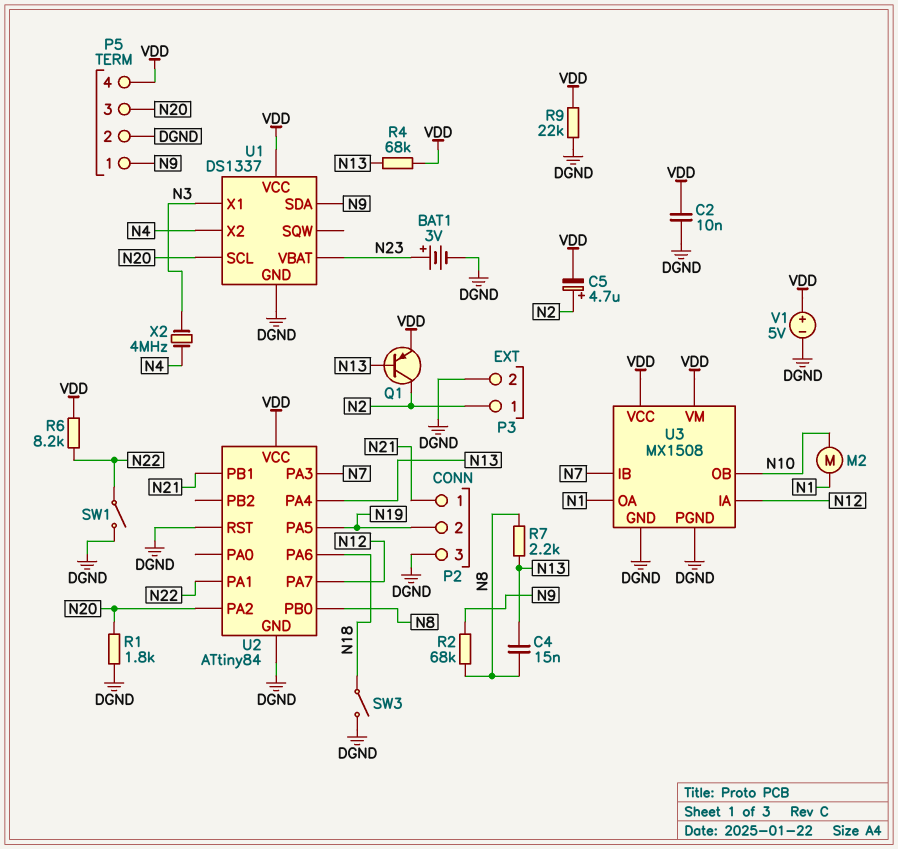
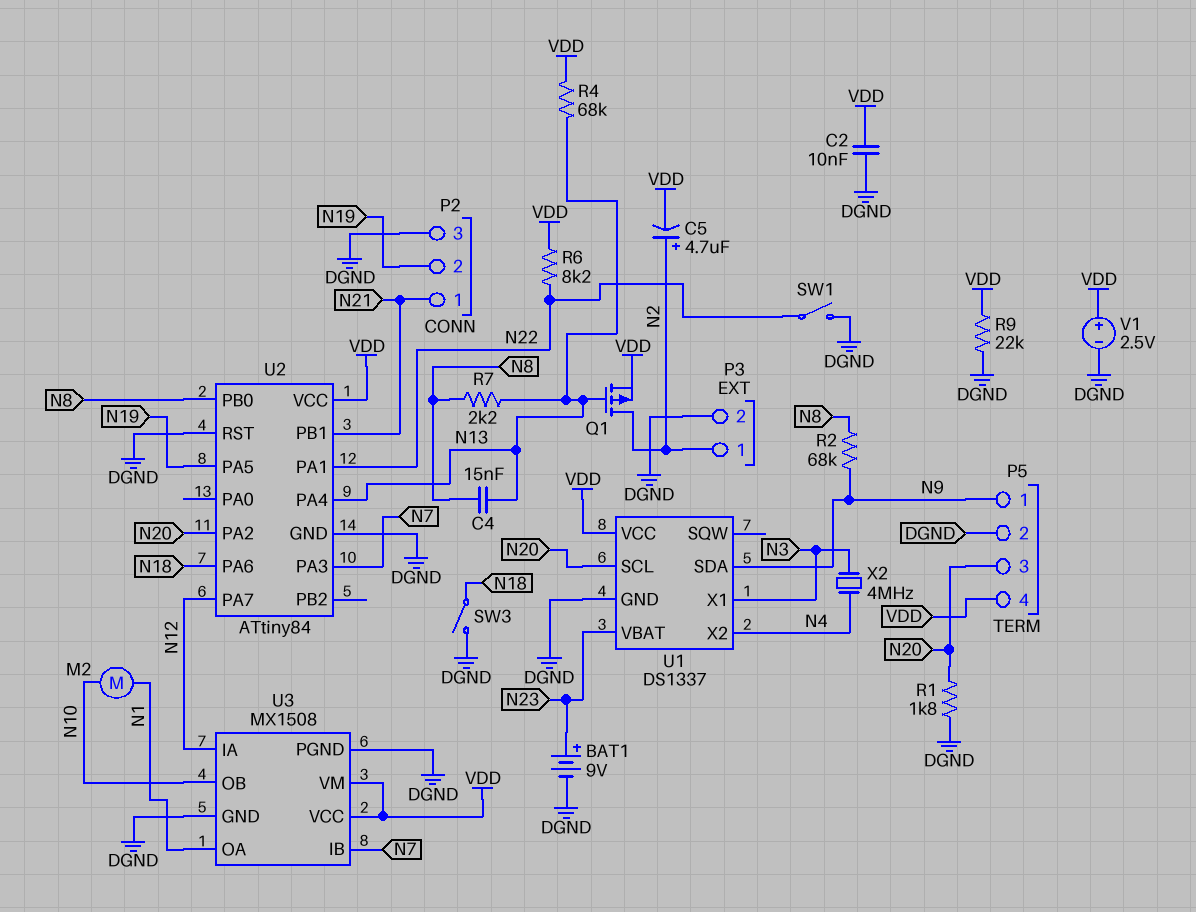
BAT1: 3V (plus N23, minus DGND) -> 9V (plus N23, minus DGND)
Q1: PNP (B N13, C N2, E VDD) -> PMOS (G N13, D N2, S VDD)
V1: 5V (plus VDD, minus DGND) -> 2.5V (plus VDD, minus DGND)

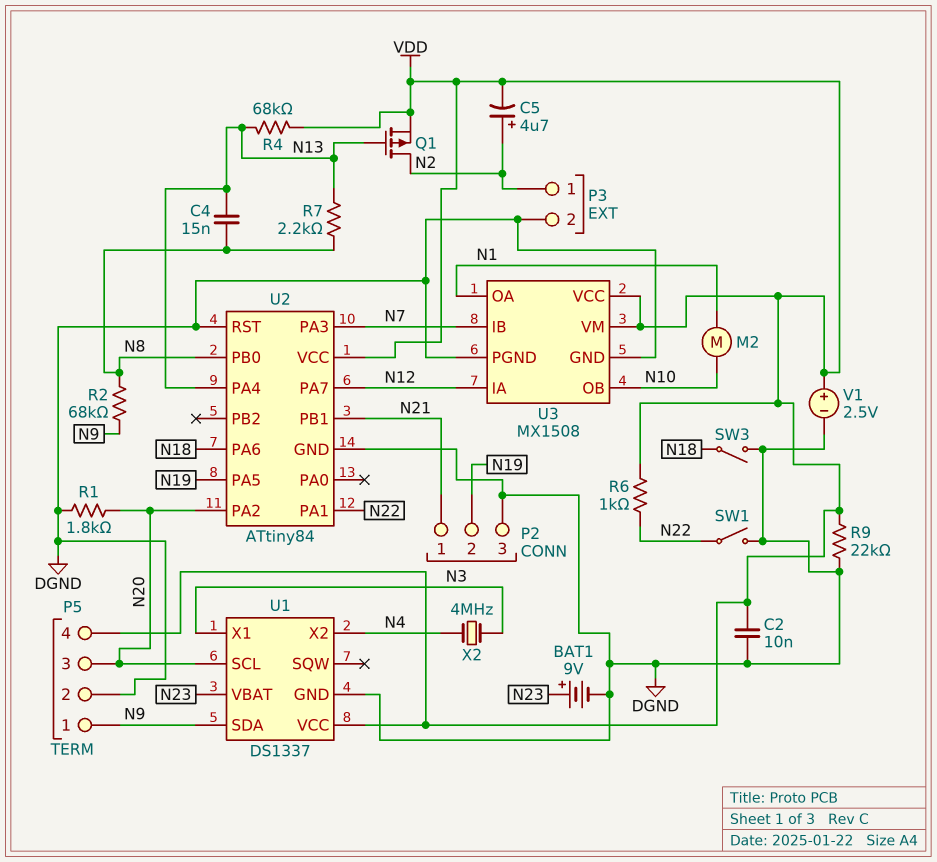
R6: 8.2k (N22, VDD) -> 1k (N22, VDD)

